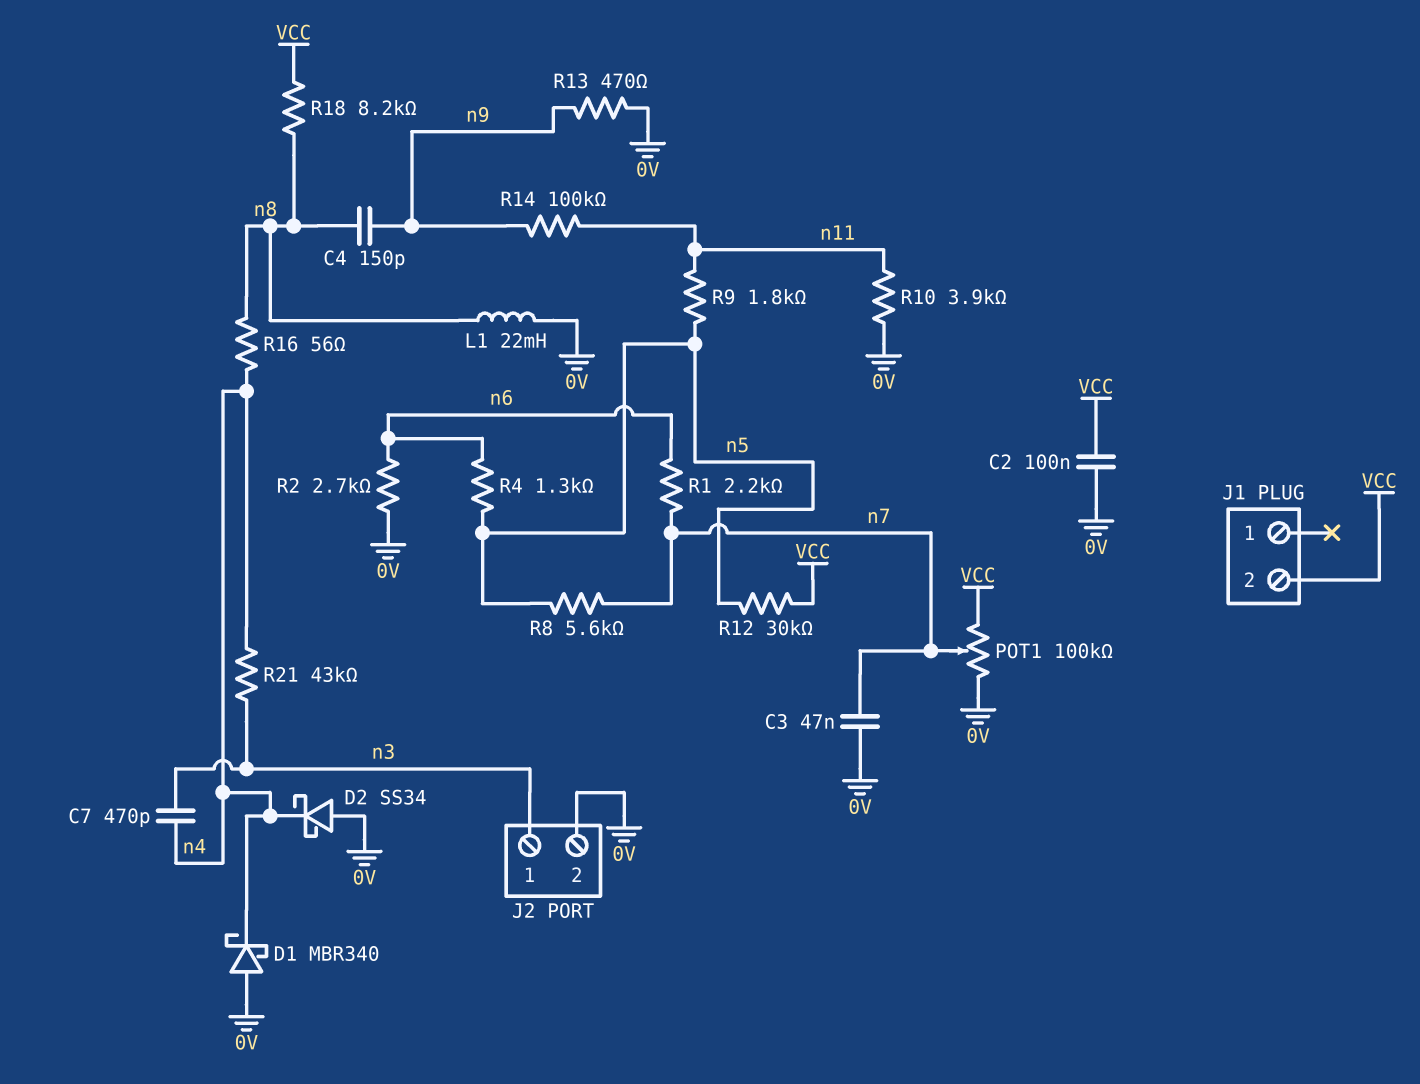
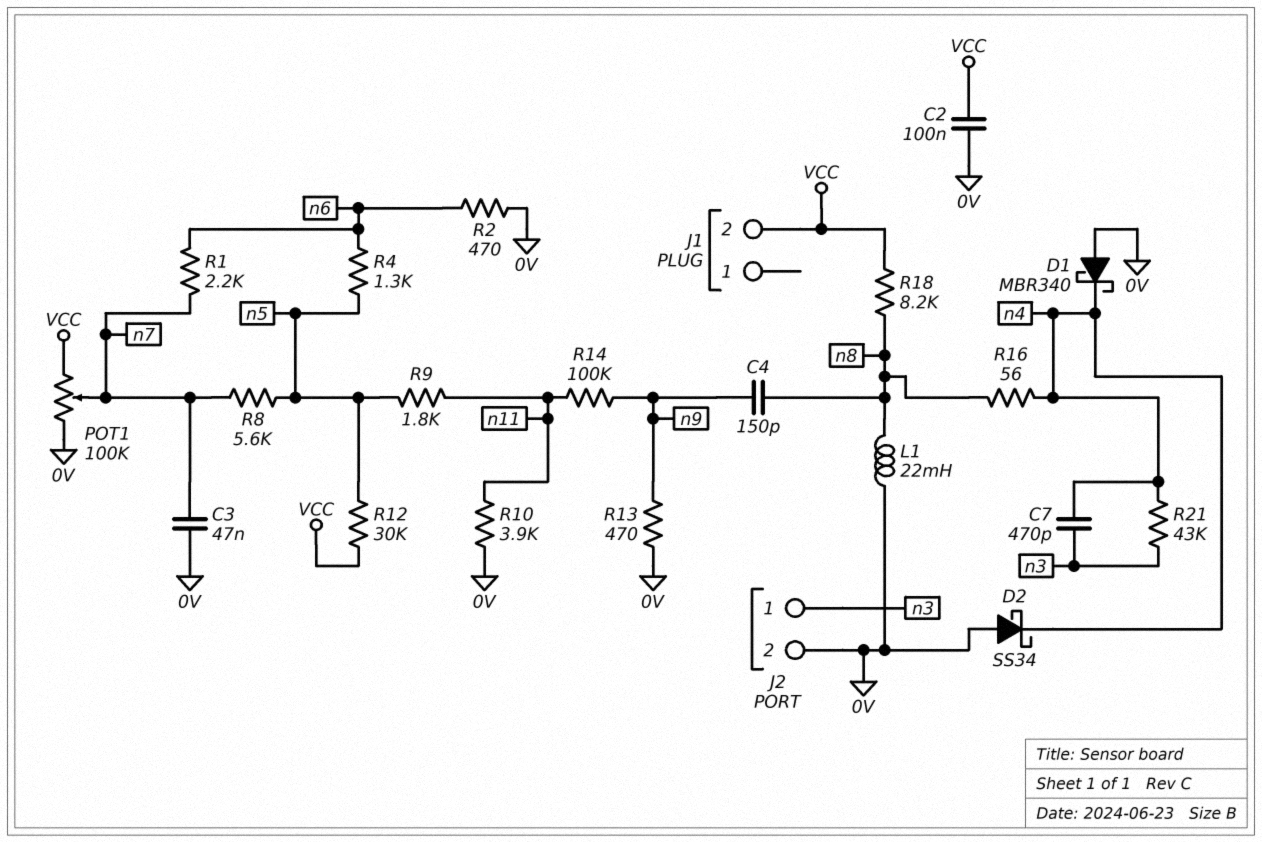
R2: 2.7k (0V, n6) -> 470 (0V, n6)

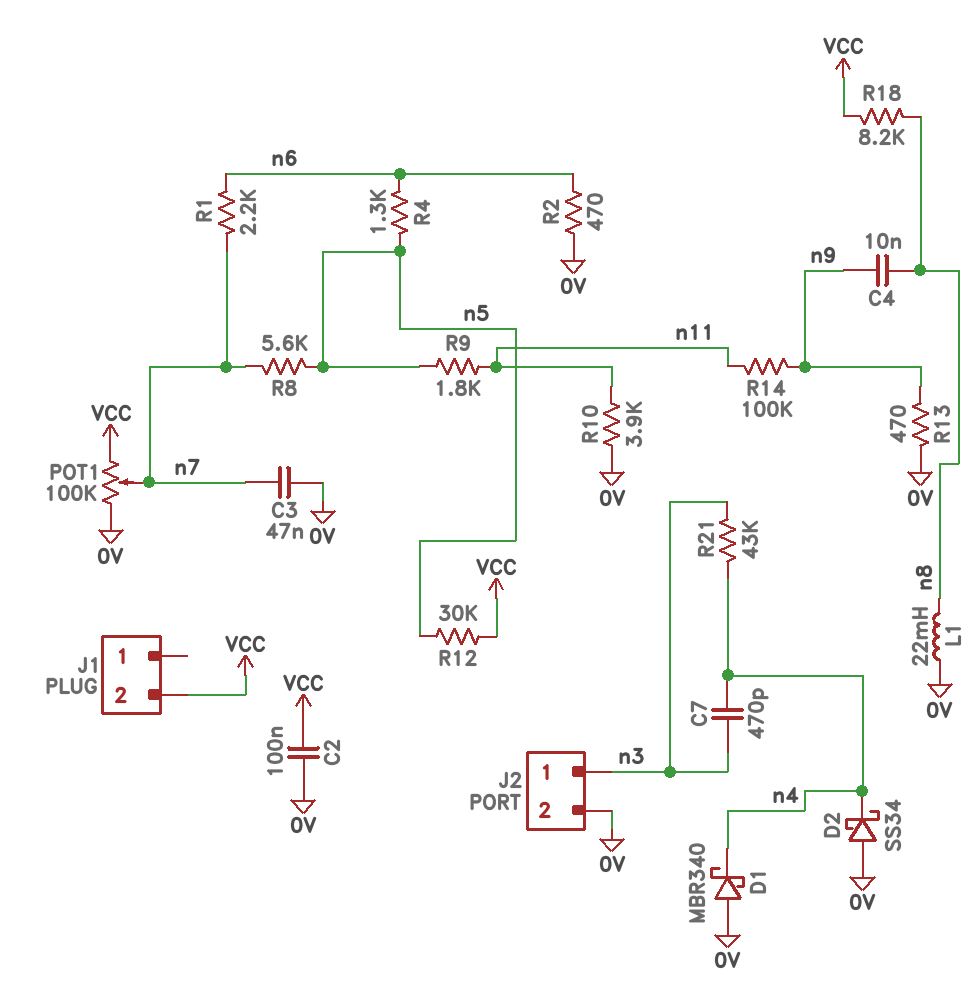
C4: 150pF (n8, n9) -> 10nF (n8, n9)
R16: 56 (n4, n8) -> none

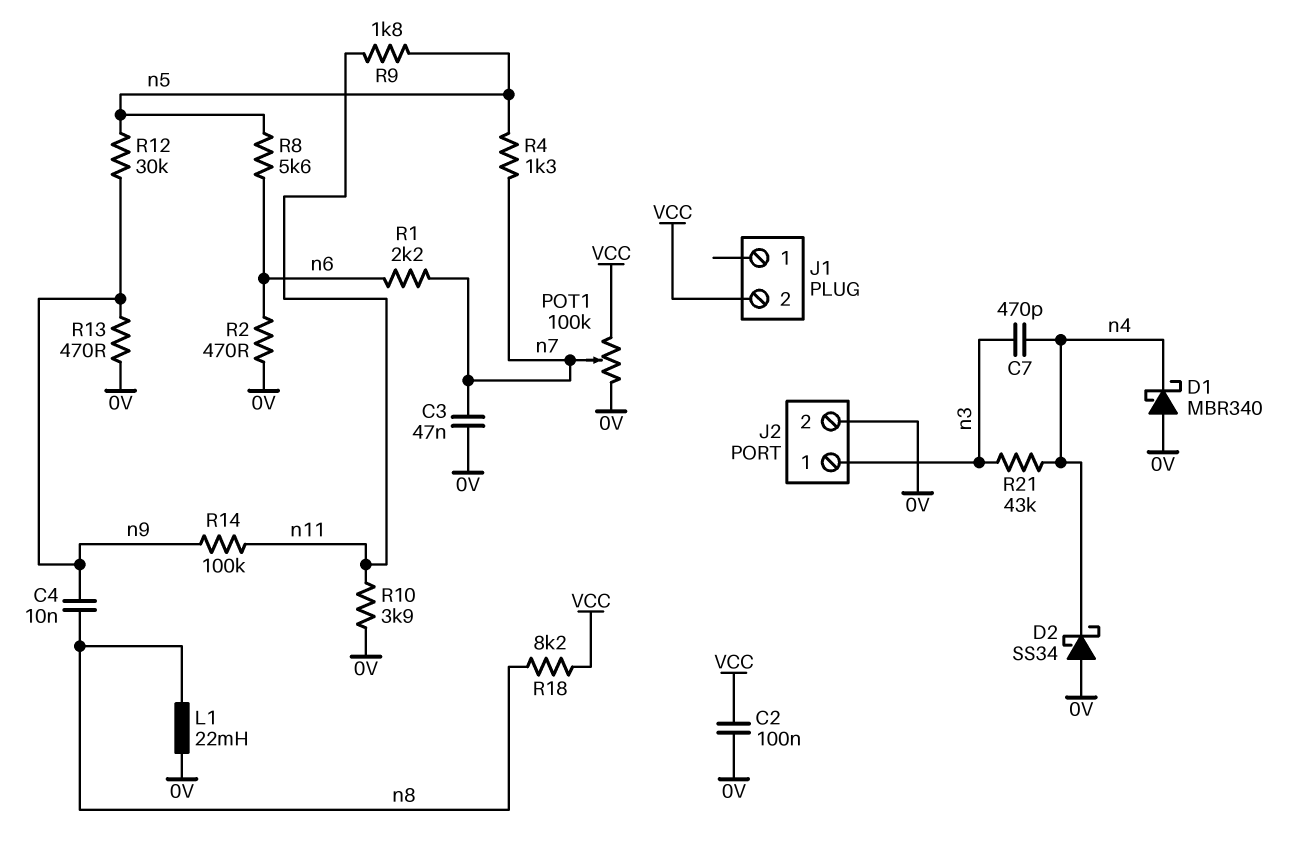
R4: 1.3k (n5, n6) -> 1.3k (n5, n7)
R8: 5.6k (n5, n7) -> 5.6k (n5, n6)
R12: 30k (VCC, n5) -> 30k (n5, n9)

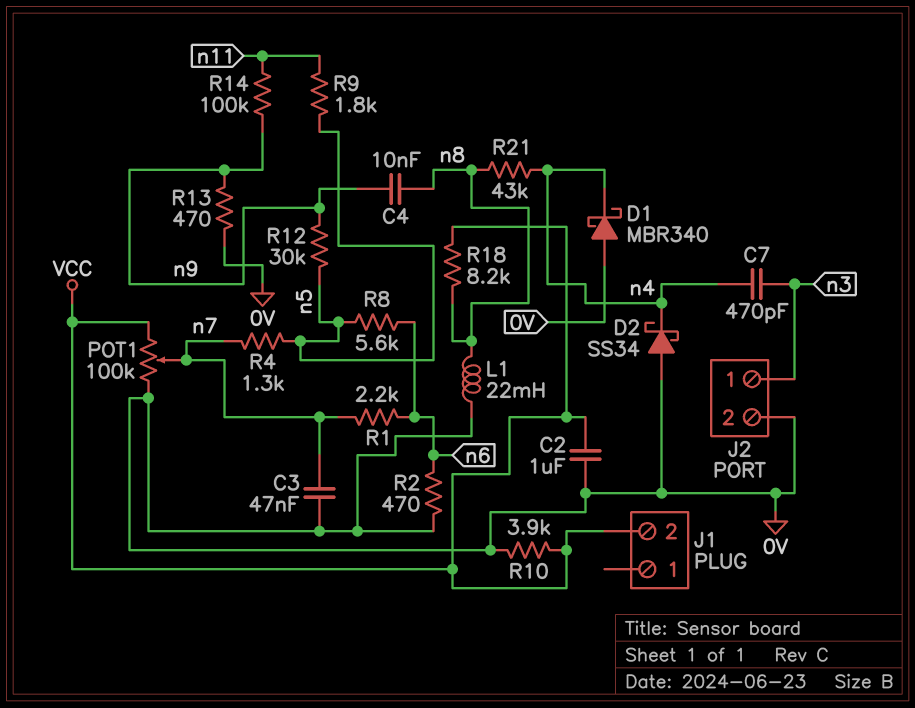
C2: 100nF (0V, VCC) -> 1uF (0V, VCC)
R10: 3.9k (0V, n11) -> 3.9k (0V, VCC)
R21: 43k (n3, n4) -> 43k (n4, n8)

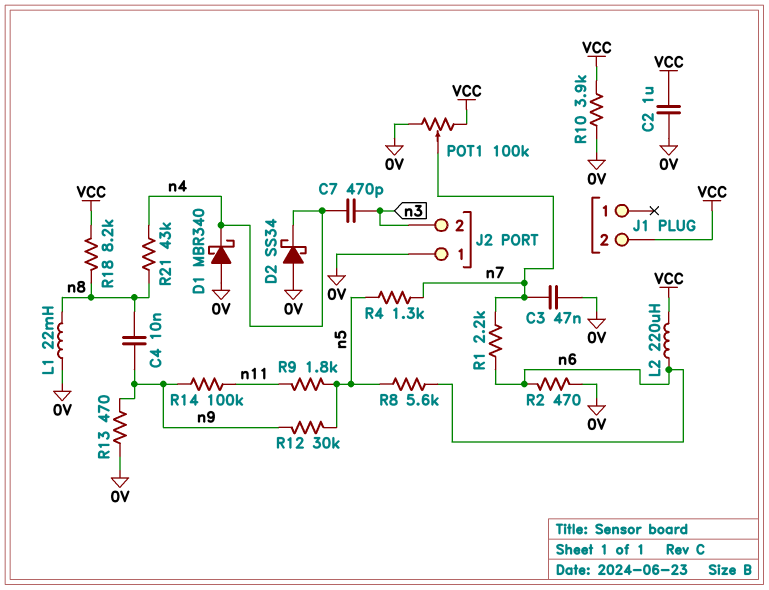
J2 pin 1: n3 -> 0V
J2 pin 2: 0V -> n3
L2: none -> 220uH (VCC, n6)

